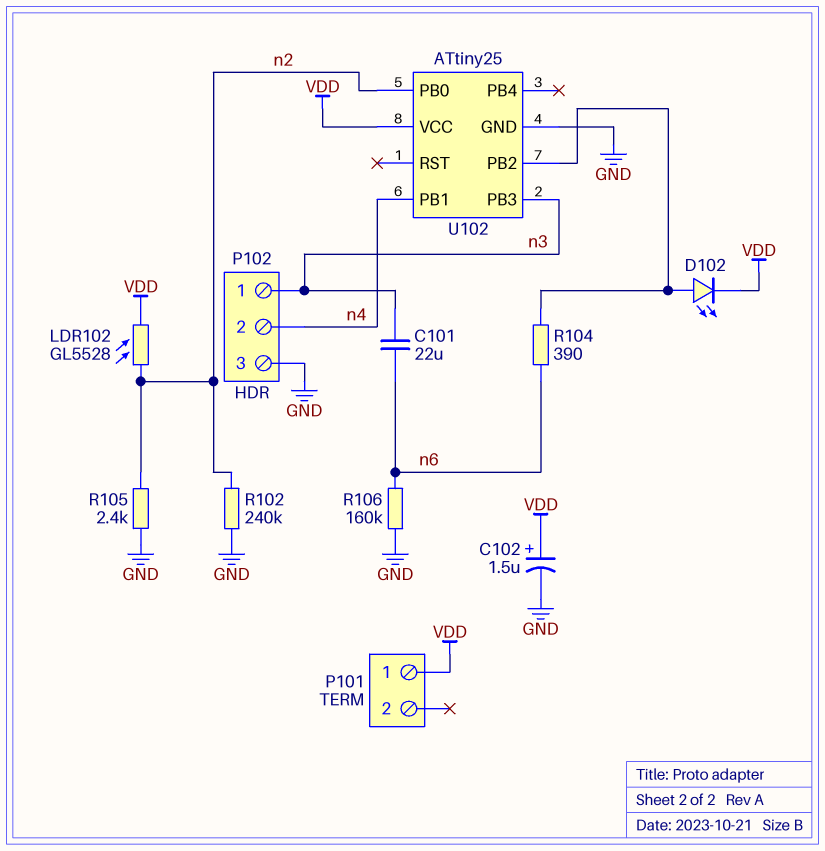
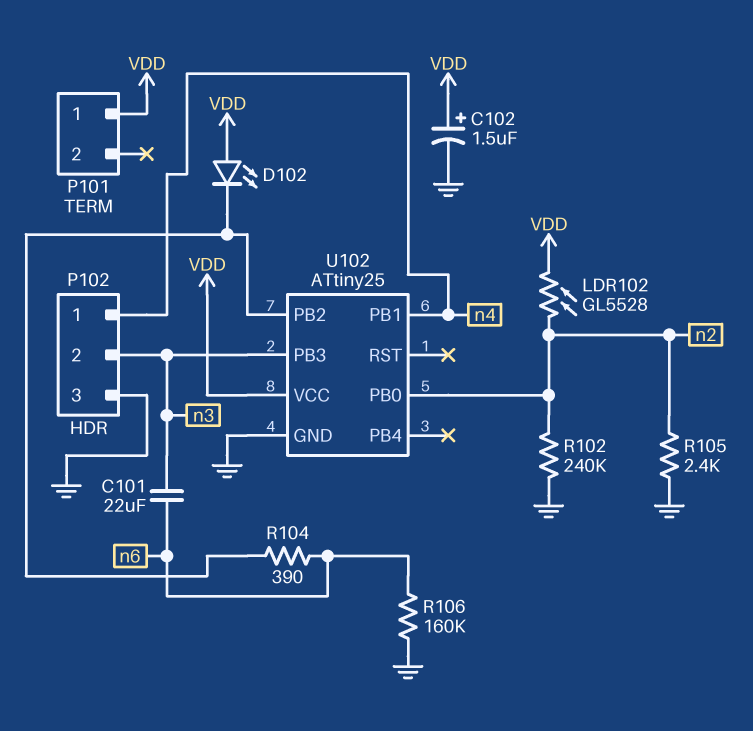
D102: LED (A U102/PB2, K VDD) -> LED (A VDD, K U102/PB2)
P102 pin 1: n3 -> n4
P102 pin 2: n4 -> n3

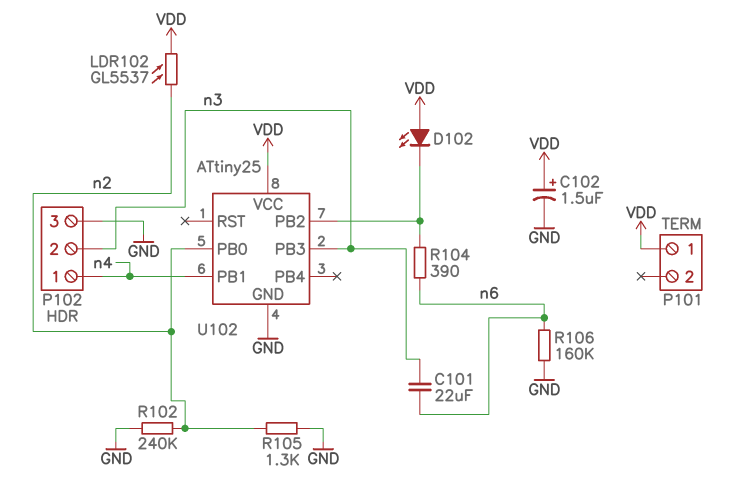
LDR102: GL5528 (VDD, n2) -> GL5537 (VDD, n2)
R105: 2.4k (GND, n2) -> 1.3k (GND, n2)

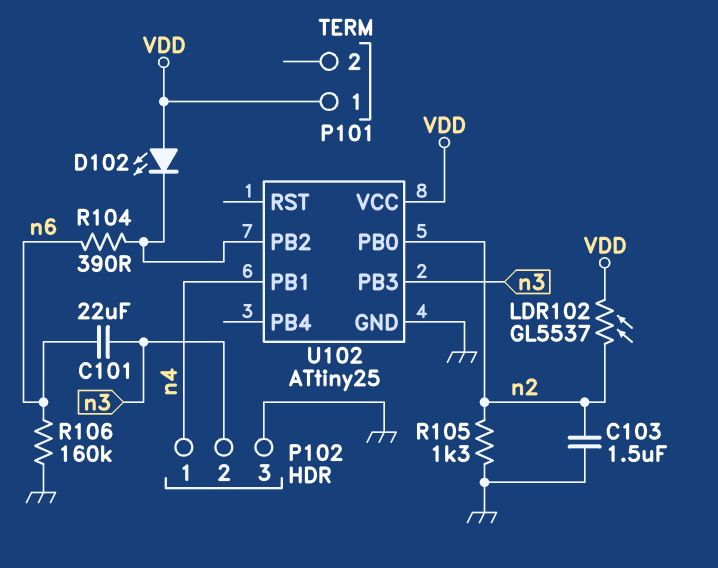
C102: 1.5uF (plus VDD, minus GND) -> none
C103: none -> 1.5uF (GND, n2)
R102: 240k (GND, n2) -> none

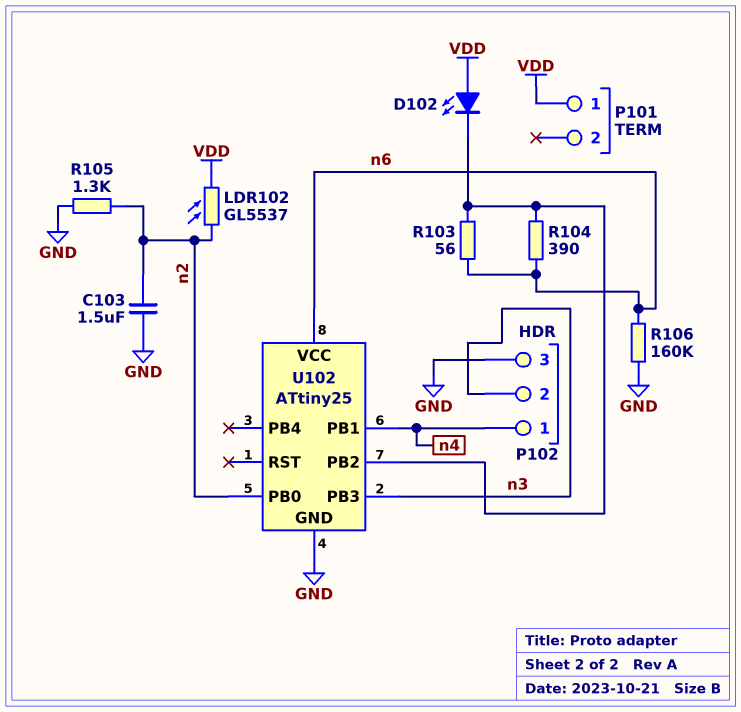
C101: 22uF (n3, n6) -> none
R103: none -> 56 (U102/PB2, n6)
U102 pin VCC: VDD -> n6

